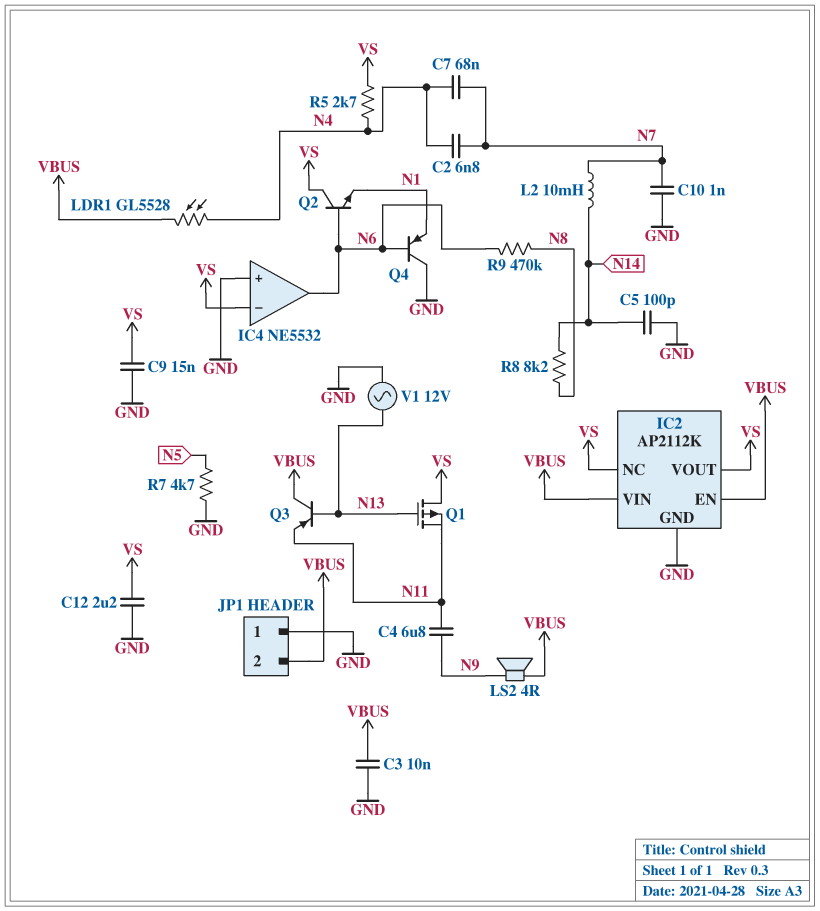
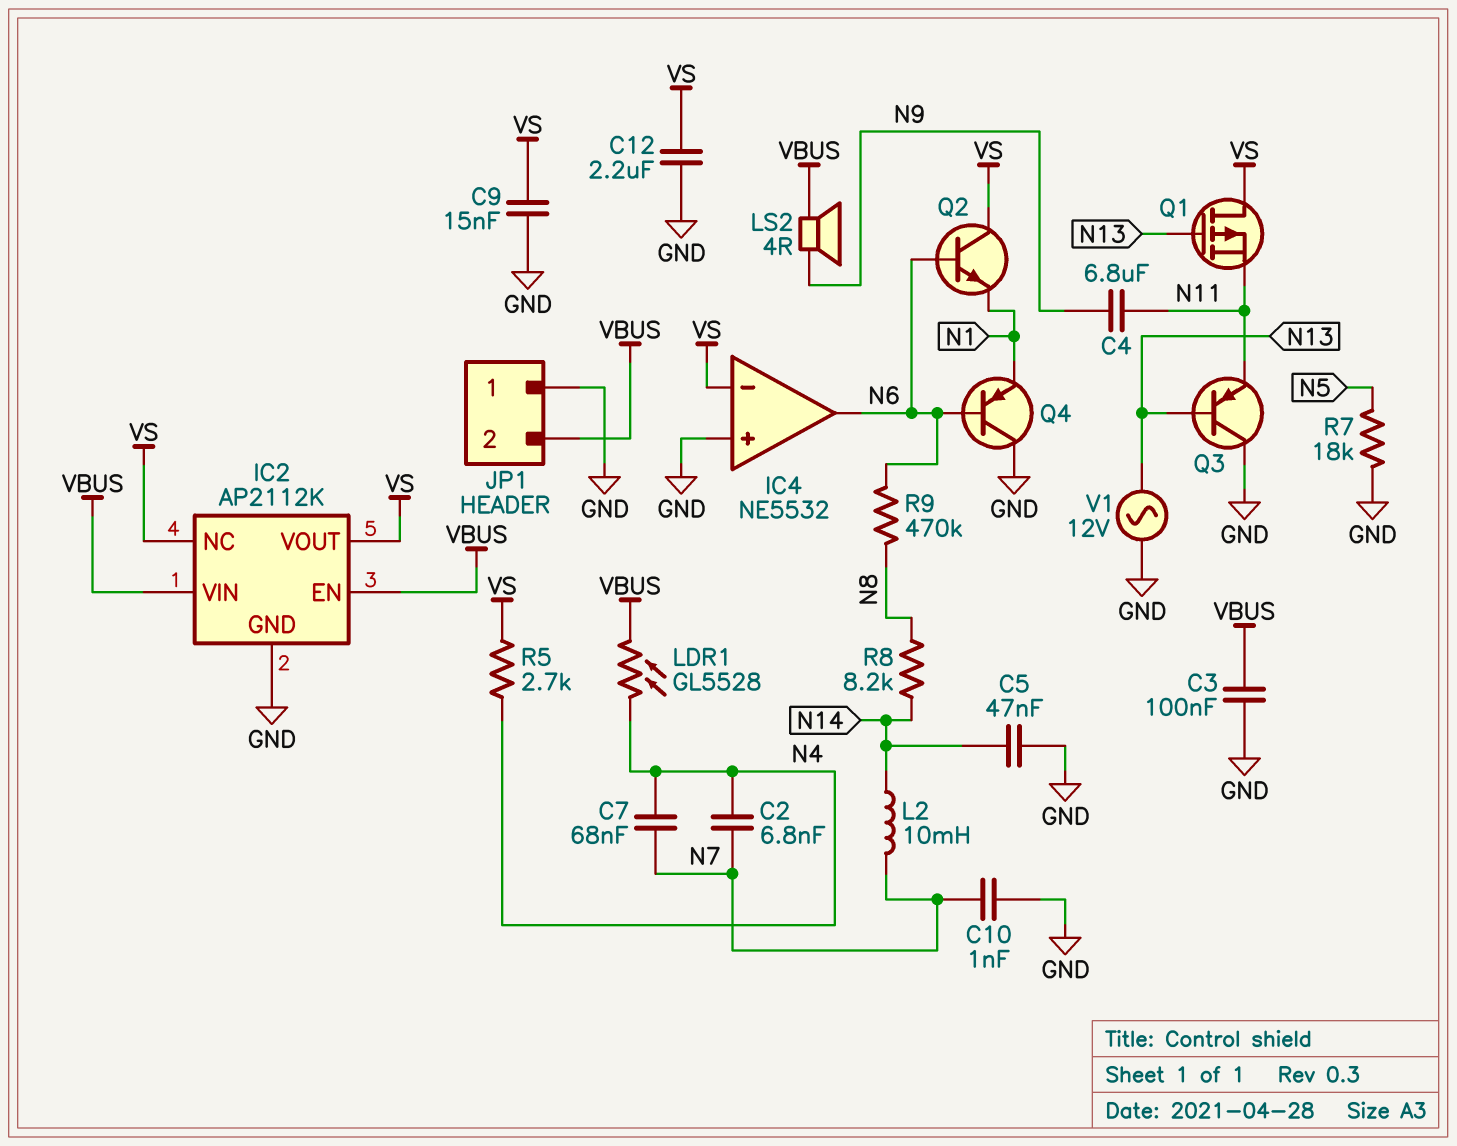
C3: 10nF (GND, VBUS) -> 100nF (GND, VBUS)
C5: 100pF (GND, N14) -> 47nF (GND, N14)
Q3: PNP (B N13, C VBUS, E N11) -> PNP (B N13, C GND, E N11)
R7: 4.7k (GND, N5) -> 18k (GND, N5)

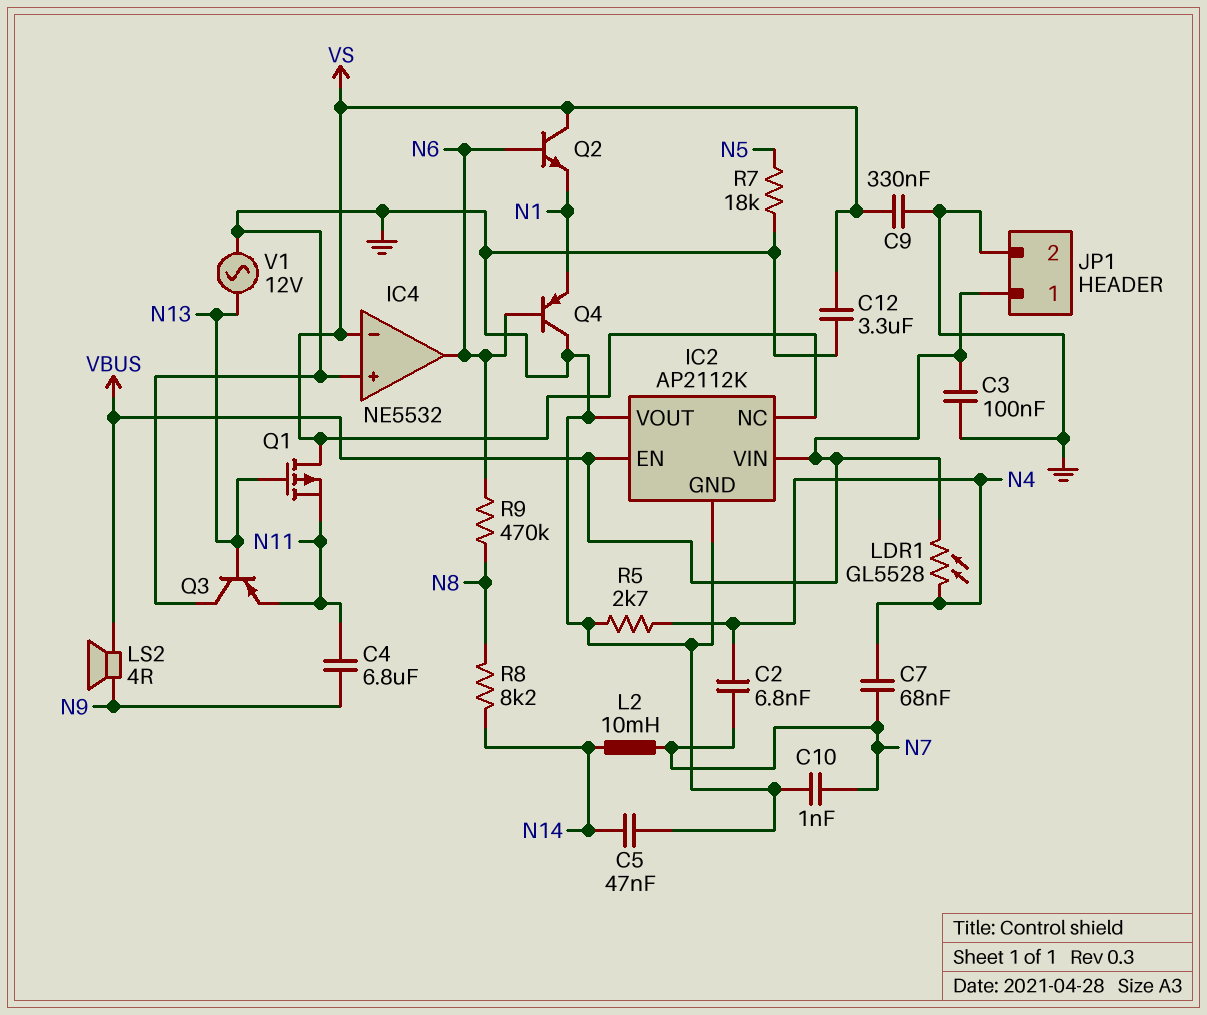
C9: 15nF (GND, VS) -> 330nF (GND, VS)
C12: 2.2uF (GND, VS) -> 3.3uF (GND, VS)
IC2 pin VOUT: VS -> GND
JP1 pin 1: GND -> VBUS
JP1 pin 2: VBUS -> GND
R5: 2.7k (N4, VS) -> 2.7k (GND, N4)

